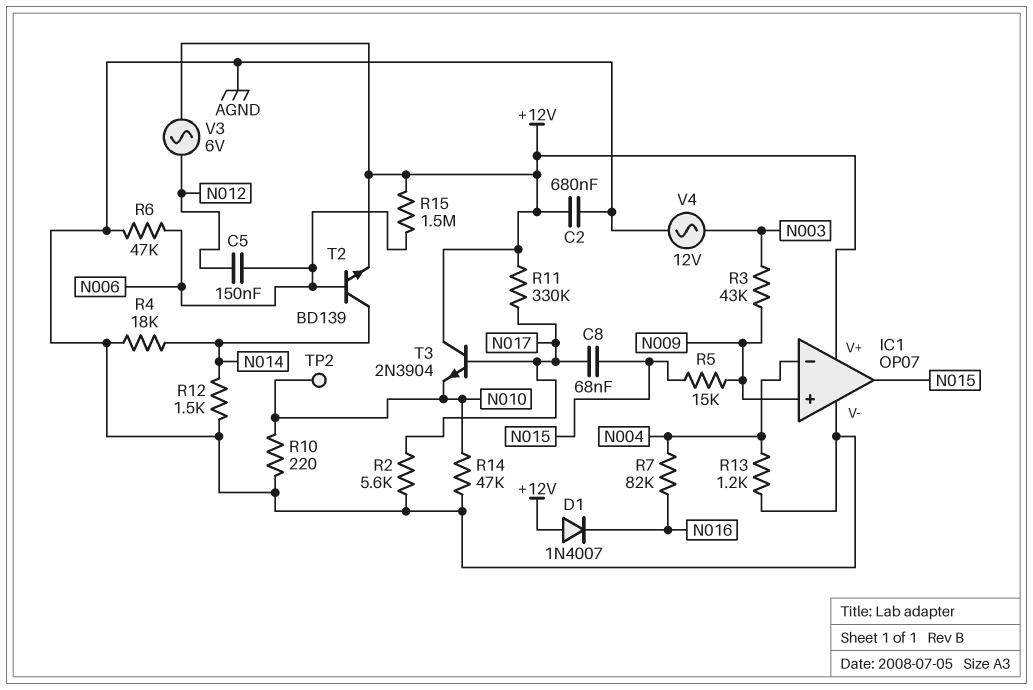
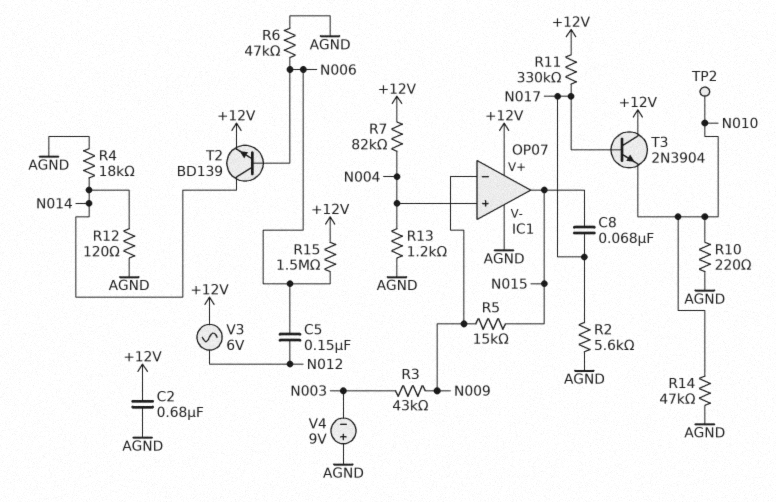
D1: diode 1N4007 (A +12V, K N016) -> none
IC1 pin in+: N009 -> N004
IC1 pin in-: N004 -> N009
R7: 82k (N004, N016) -> 82k (+12V, N004)
R12: 1.5k (AGND, N014) -> 120 (AGND, N014)
V4: AC 12V (AGND, N003) -> 9V (plus AGND, minus N003)

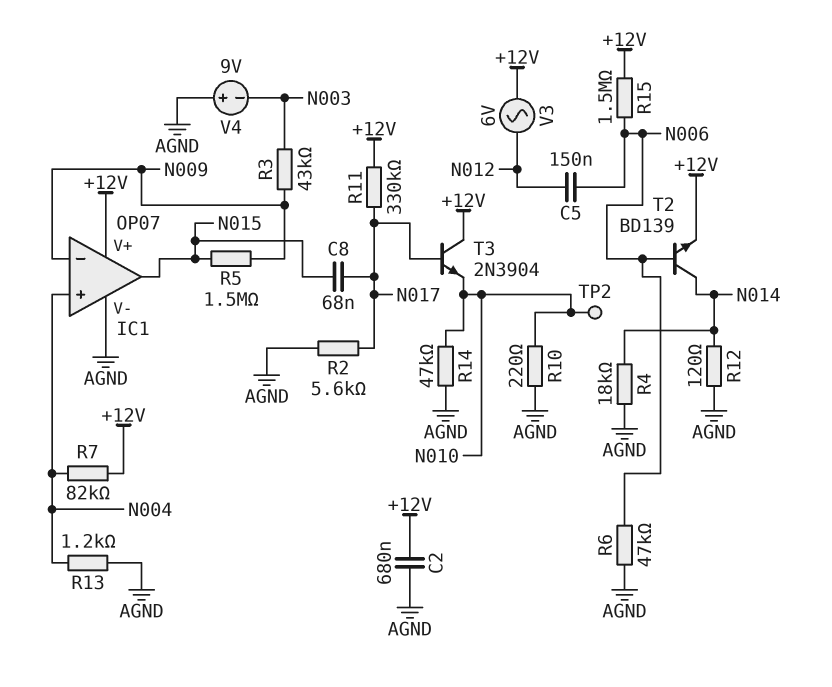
R5: 15k (N009, N015) -> 1.5M (N009, N015)

